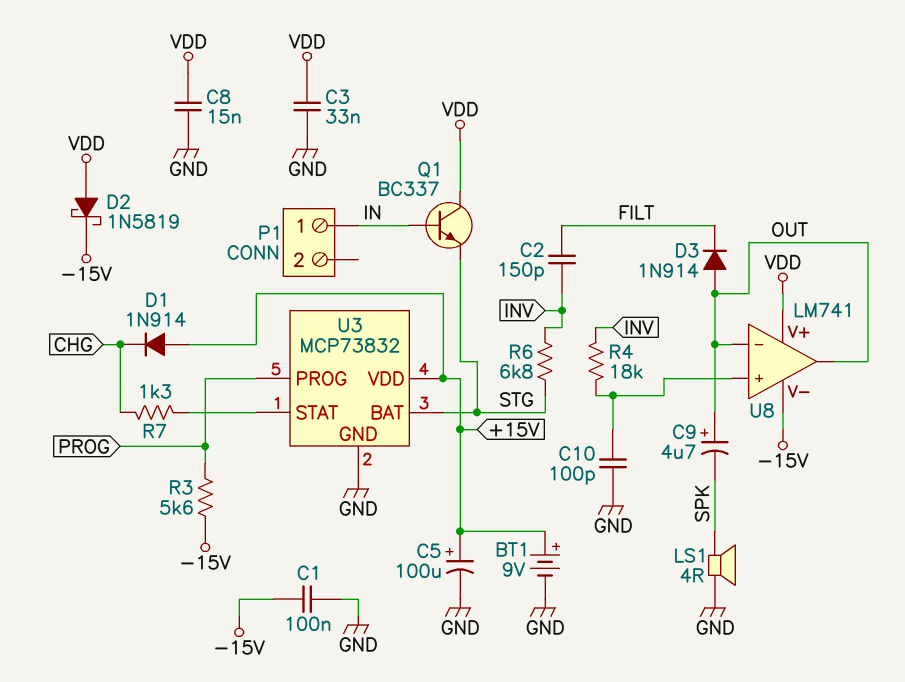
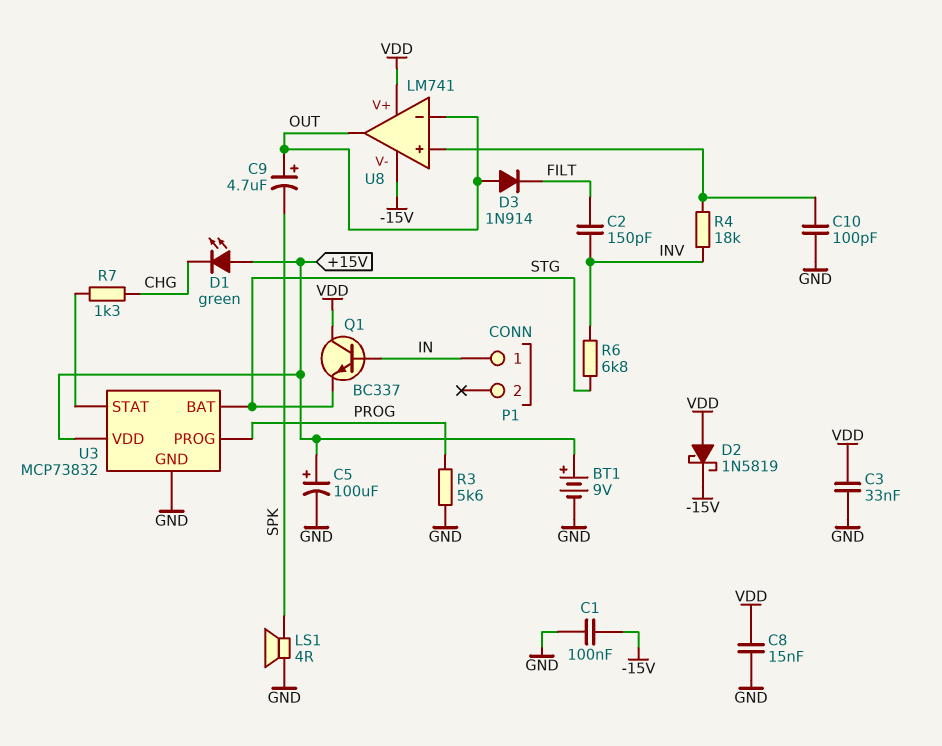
D1: diode 1N914 (A +15V, K CHG) -> LED green (A +15V, K CHG)
R3: 5.6k (-15V, PROG) -> 5.6k (GND, PROG)

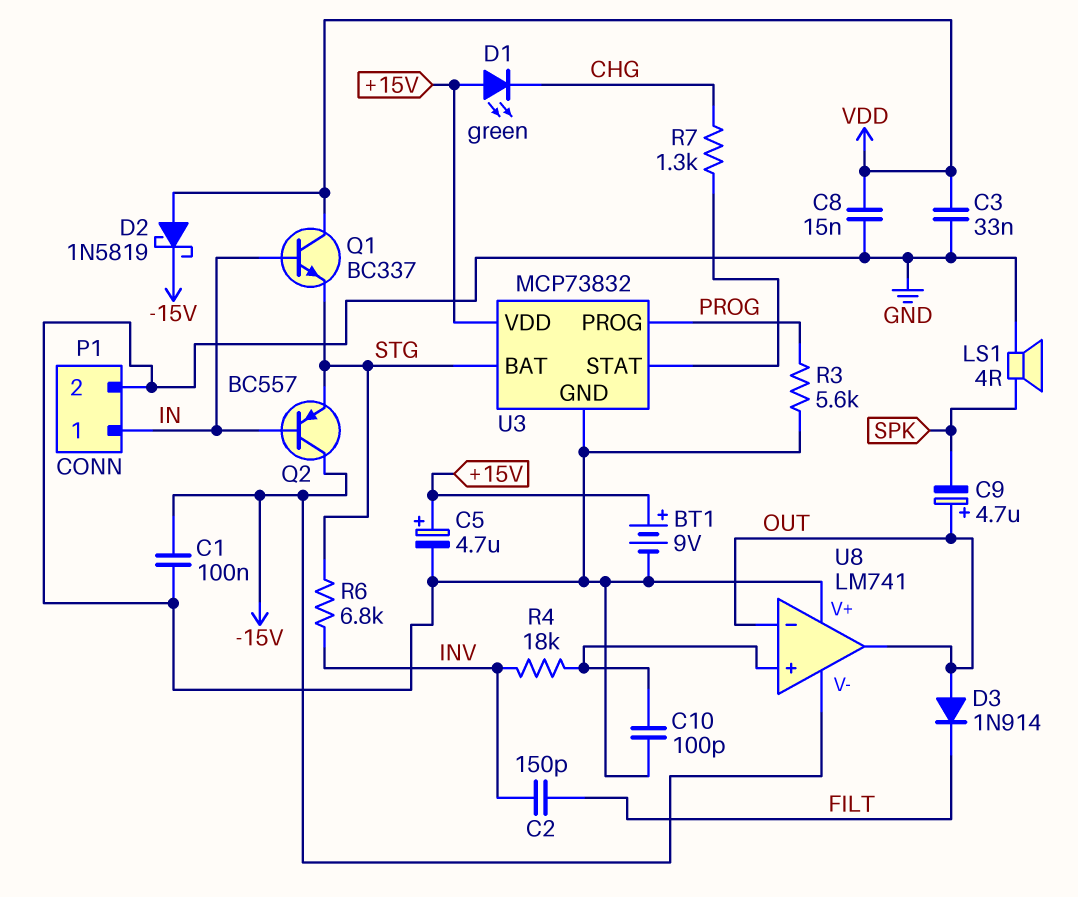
C5: 100uF (plus +15V, minus GND) -> 4.7uF (plus +15V, minus GND)
P1 pin 2: none -> GND
Q2: none -> PNP BC557 (B IN, C -15V, E STG)
U8 pin V+: VDD -> GND

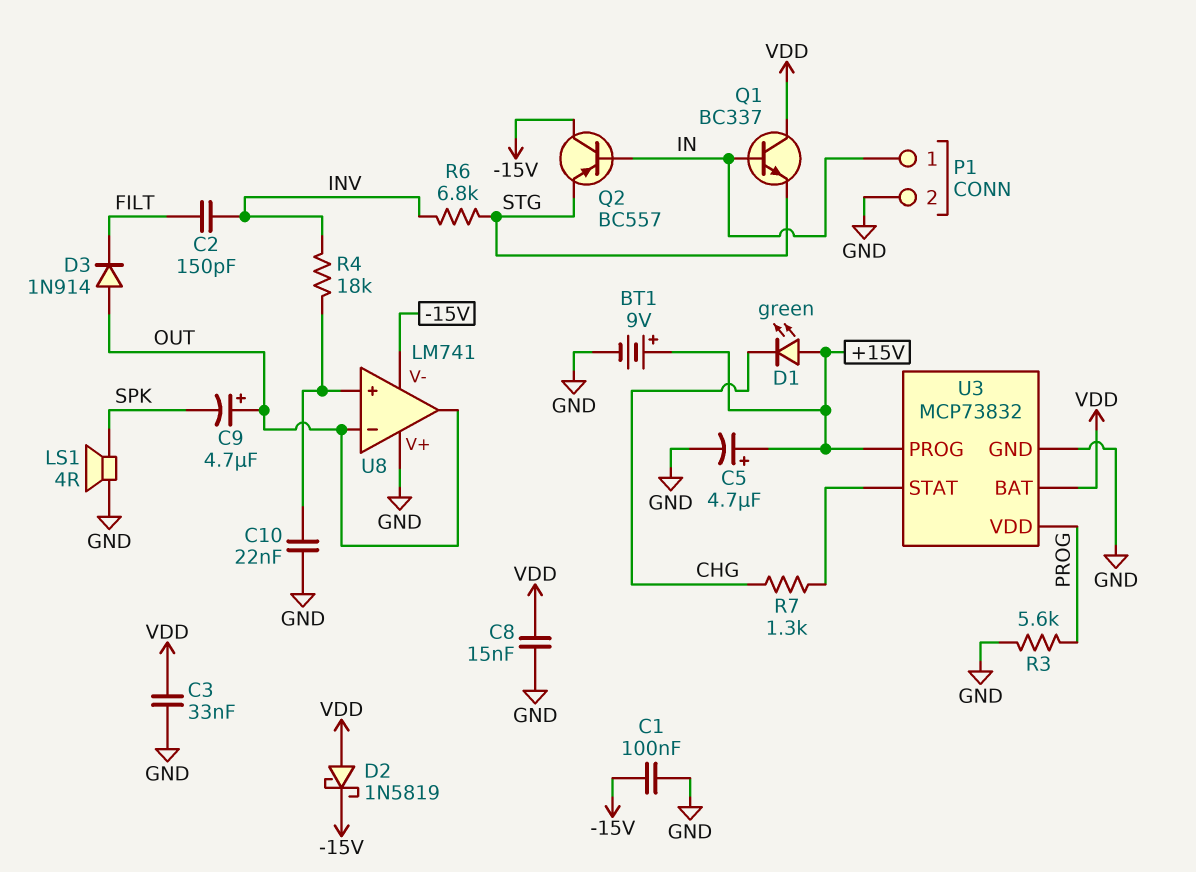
C10: 100pF (GND, U8/in+) -> 22nF (GND, U8/in+)
U3 pin BAT: STG -> VDD
U3 pin PROG: PROG -> +15V
U3 pin VDD: +15V -> PROG

